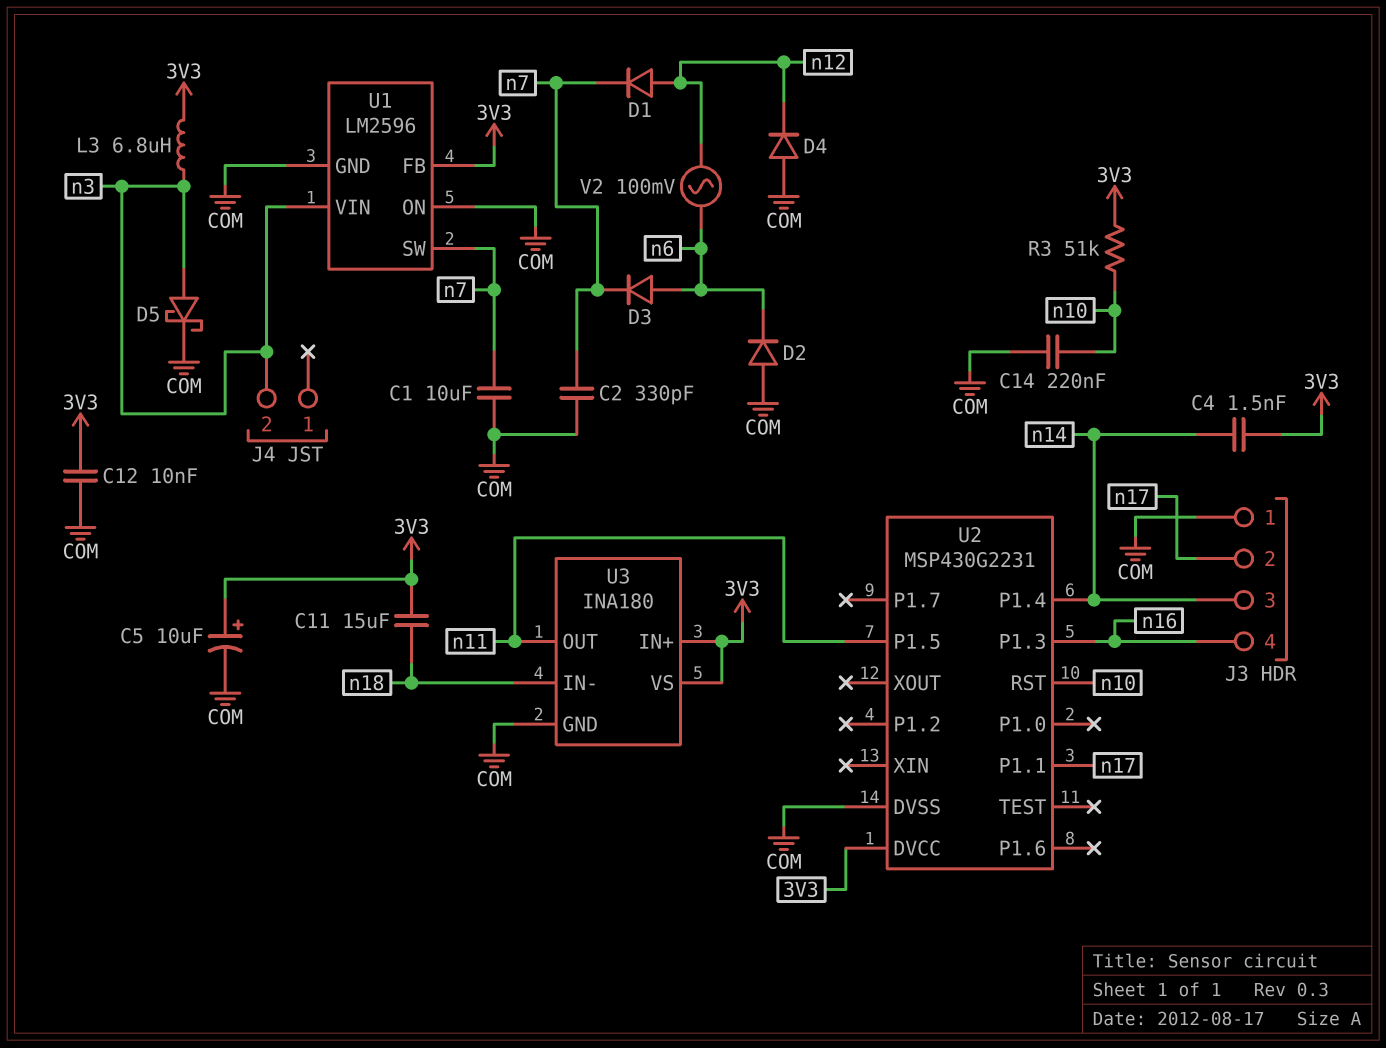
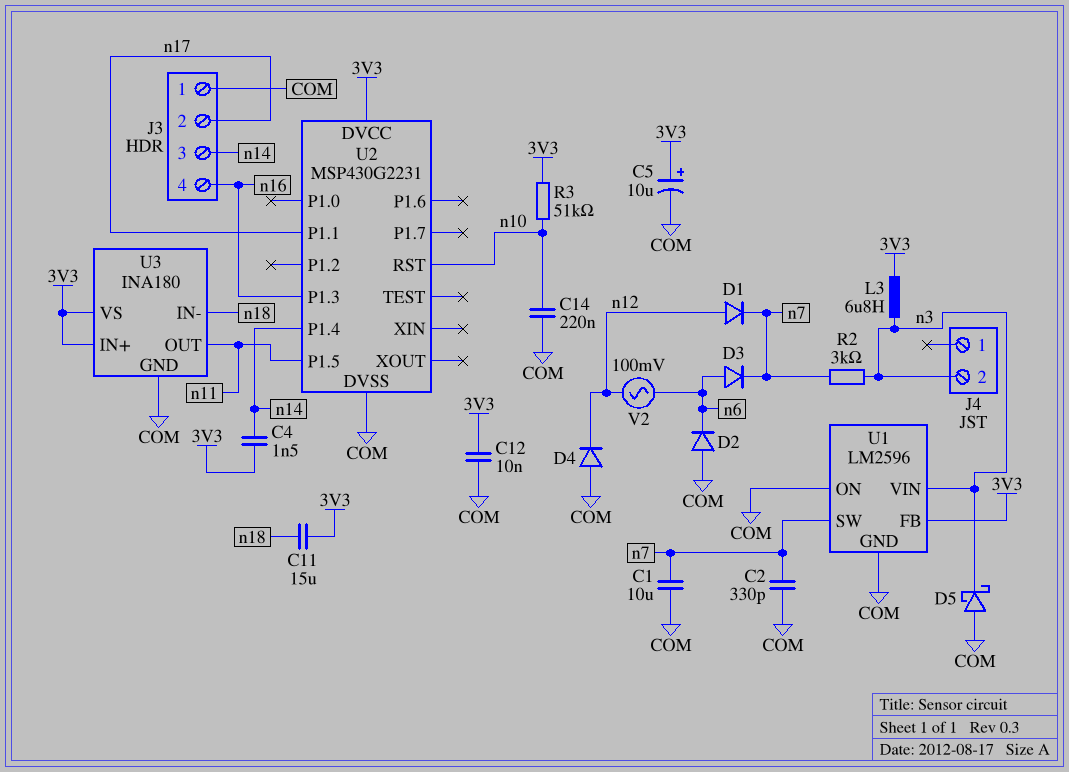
D5: schottky (A n3, K COM) -> schottky (A COM, K n3)
R2: none -> 3k (n3, n7)

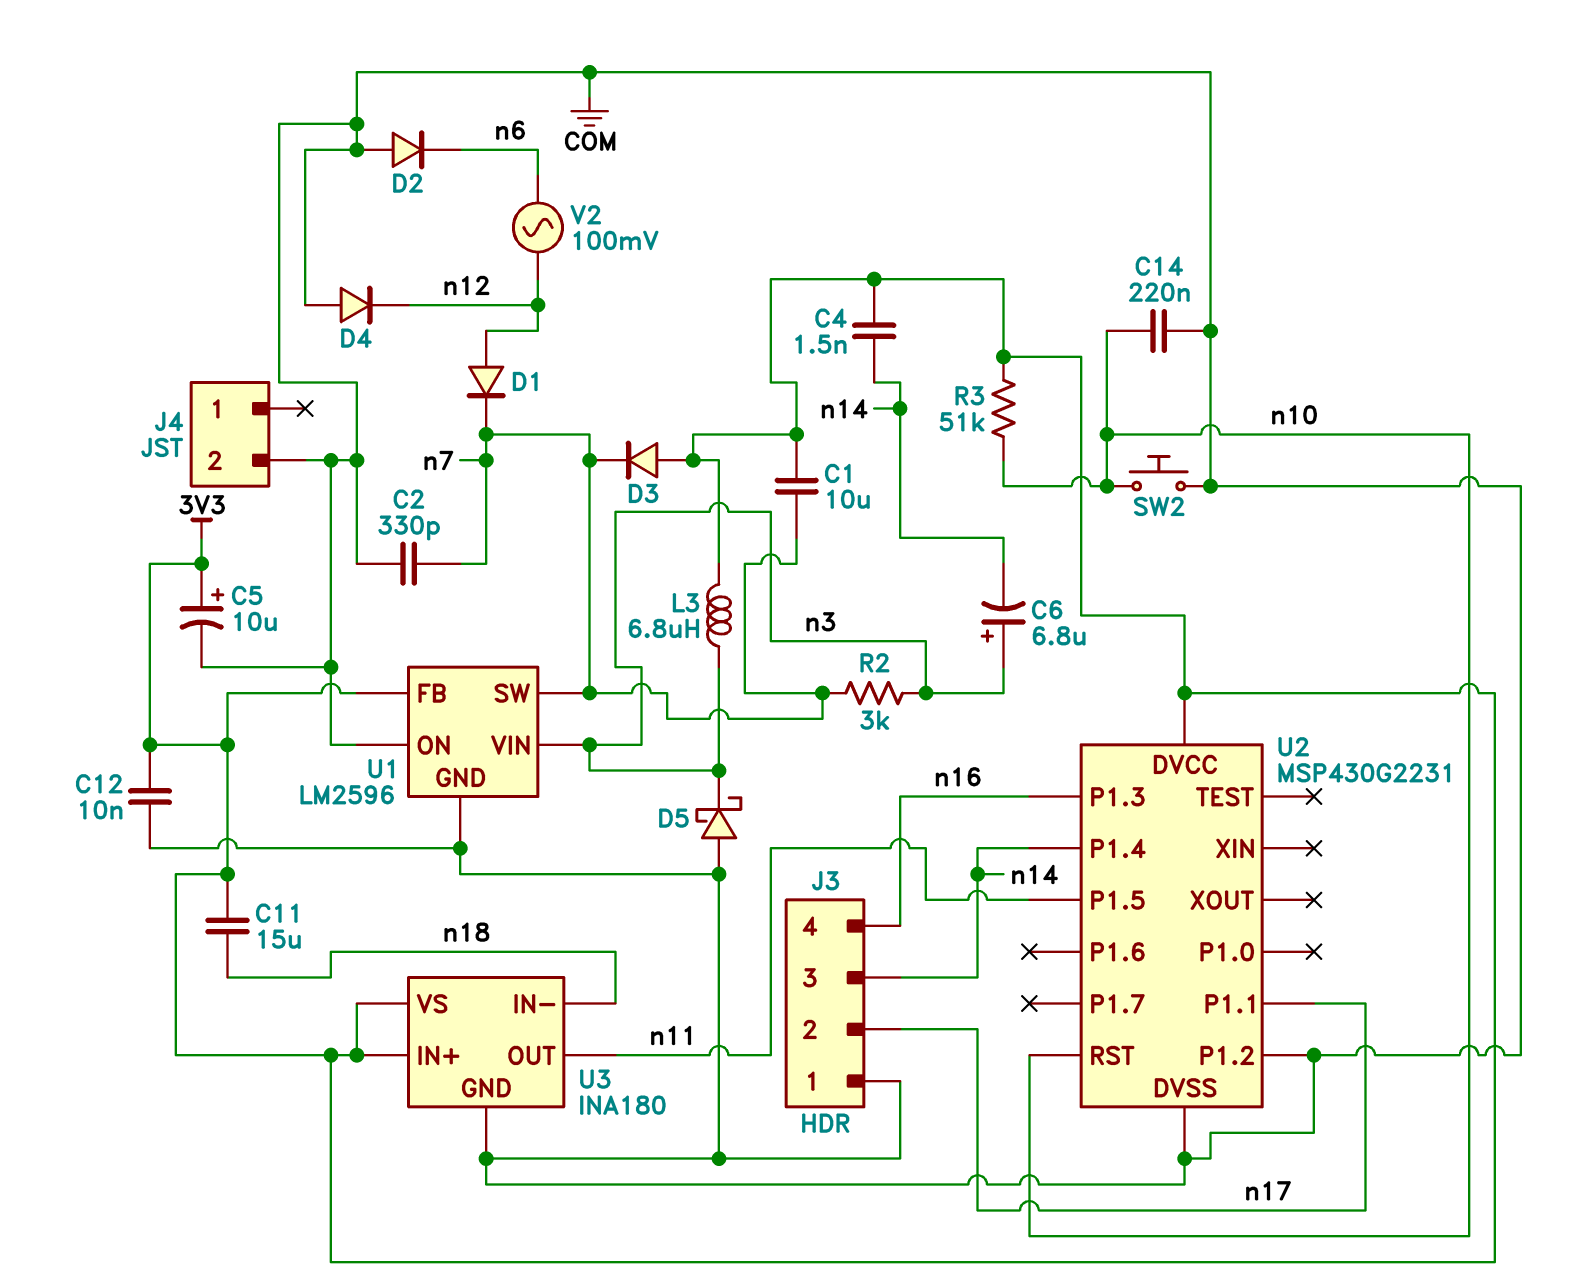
C1: 10uF (COM, n7) -> 10uF (3V3, n7)
C6: none -> 6.8uF (plus n3, minus n14)
D3: diode (A n6, K n7) -> diode (A 3V3, K n7)
J4 pin 2: n3 -> COM
SW2: none -> button (COM, n10)
U2 pin P1.2: none -> COM

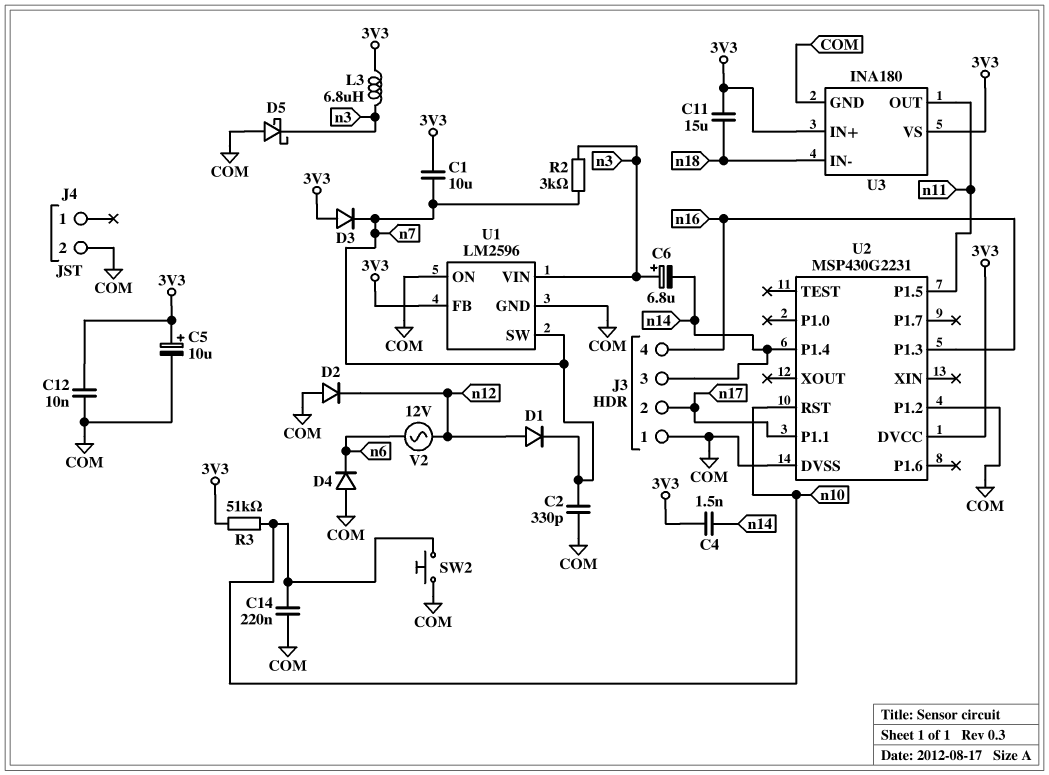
D2: diode (A COM, K n6) -> diode (A COM, K n12)
D4: diode (A COM, K n12) -> diode (A COM, K n6)
V2: AC 100mV (n6, n12) -> AC 12V (n6, n12)

